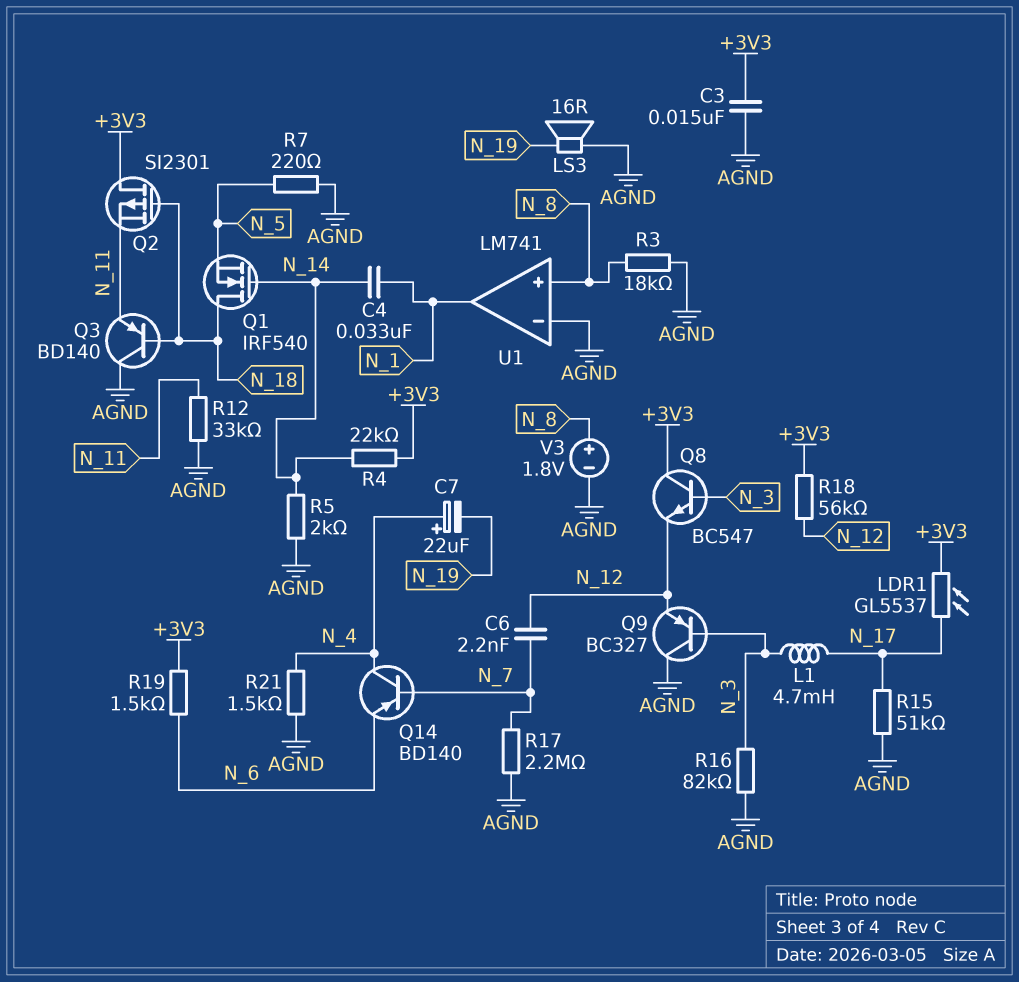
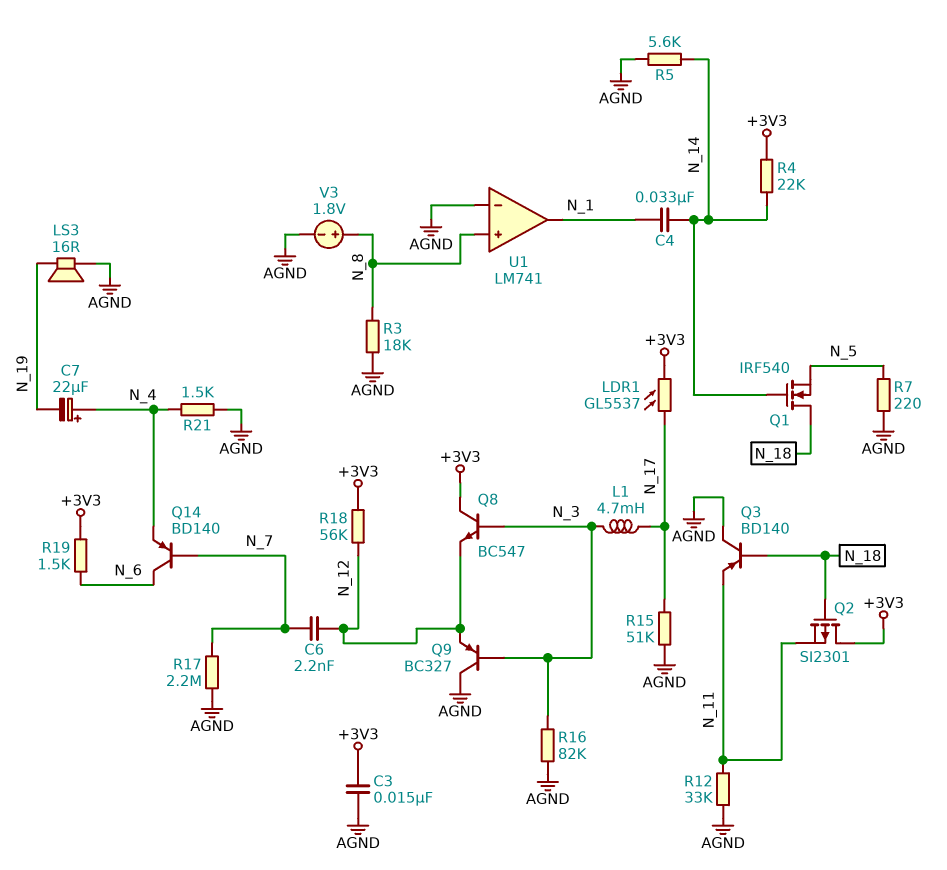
Q14: PNP BD140 (B N_7, C N_4, E N_6) -> PNP BD140 (B N_7, C N_6, E N_4)
R5: 2k (AGND, N_14) -> 5.6k (AGND, N_14)

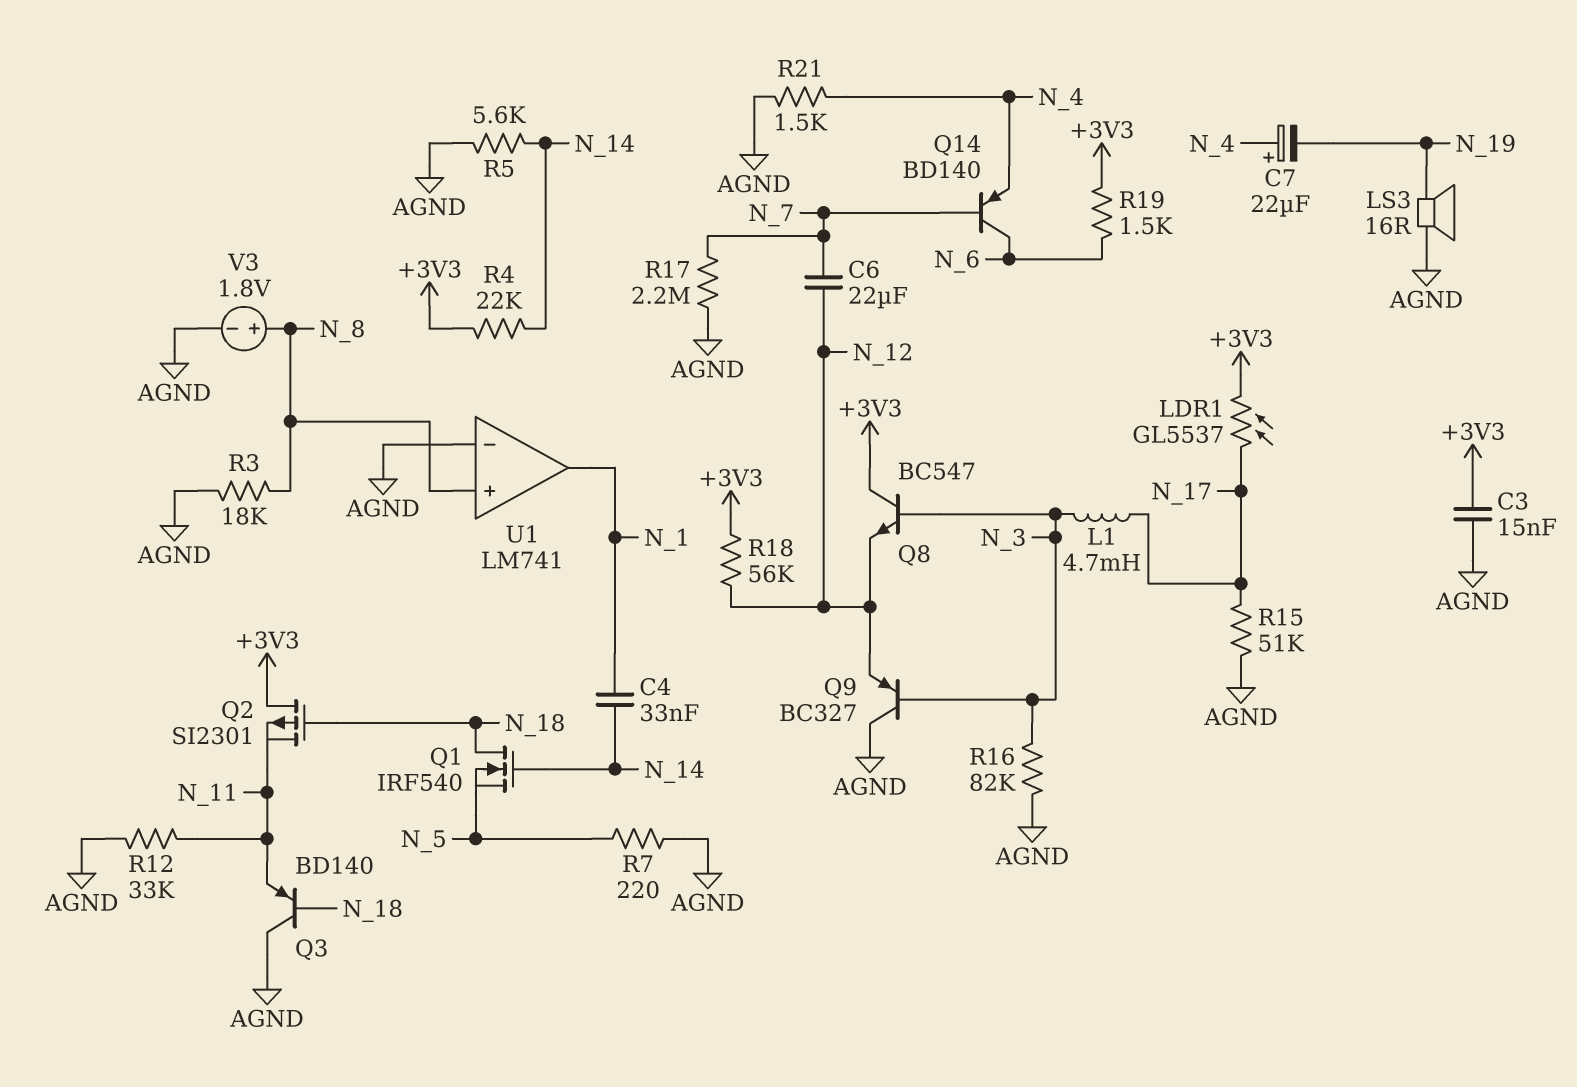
C6: 2.2nF (N_7, N_12) -> 22uF (N_7, N_12)

